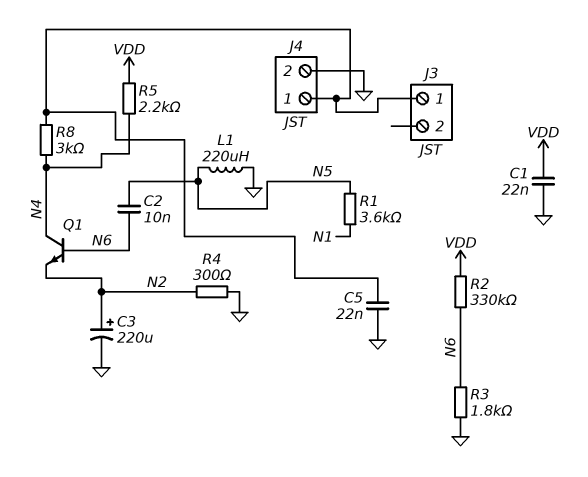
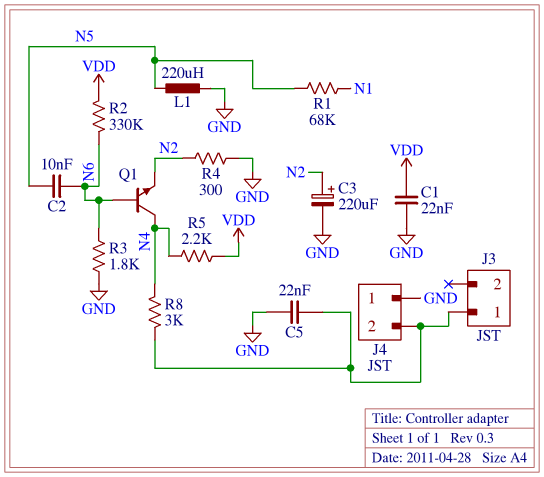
J4 pin 1: J3/1 -> GND
J4 pin 2: GND -> J3/1
R1: 3.6k (N1, N5) -> 68k (N1, N5)

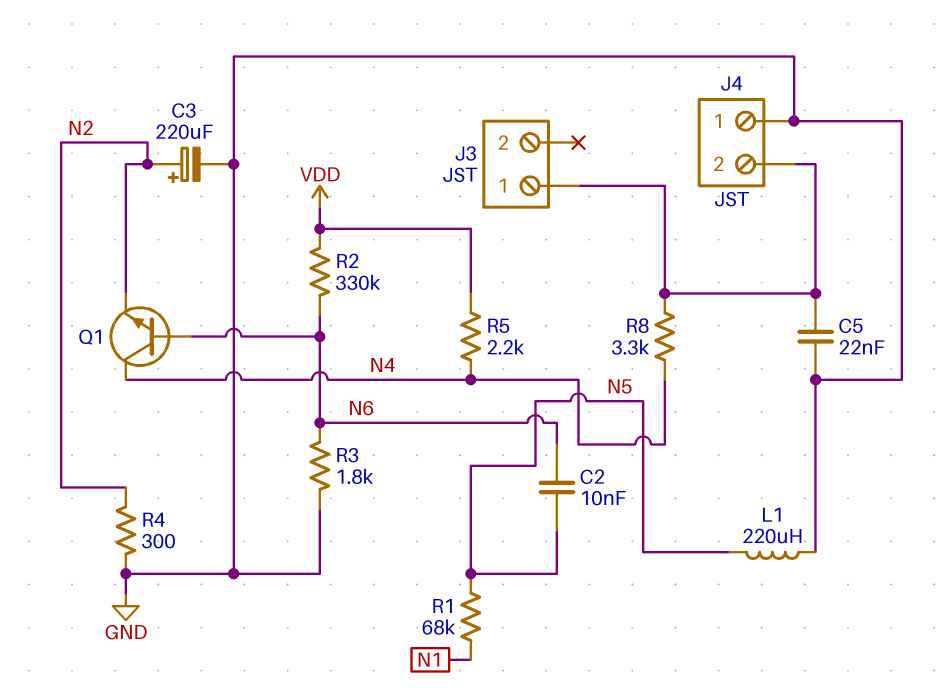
C1: 22nF (GND, VDD) -> none
R8: 3k (J3/1, N4) -> 3.3k (J3/1, N4)

